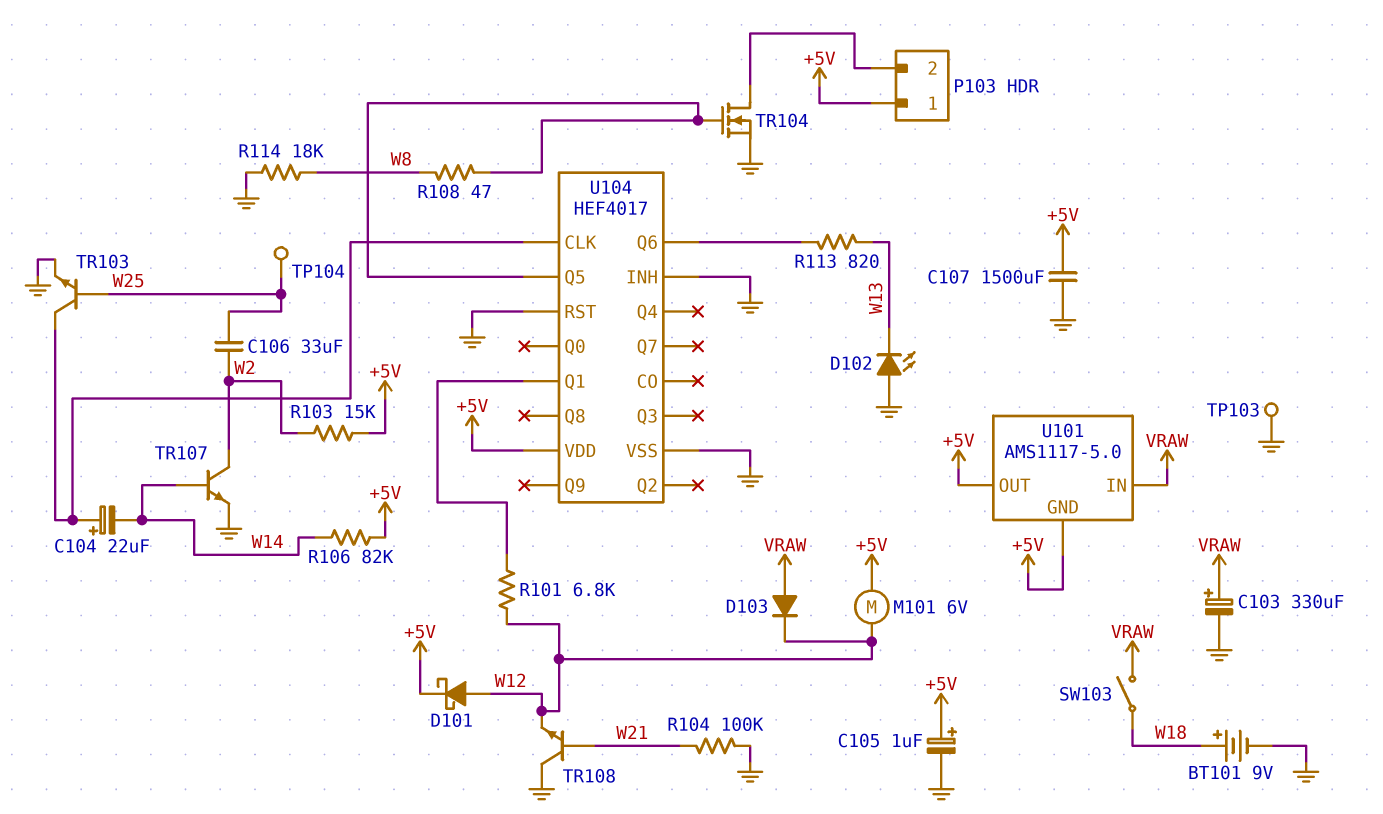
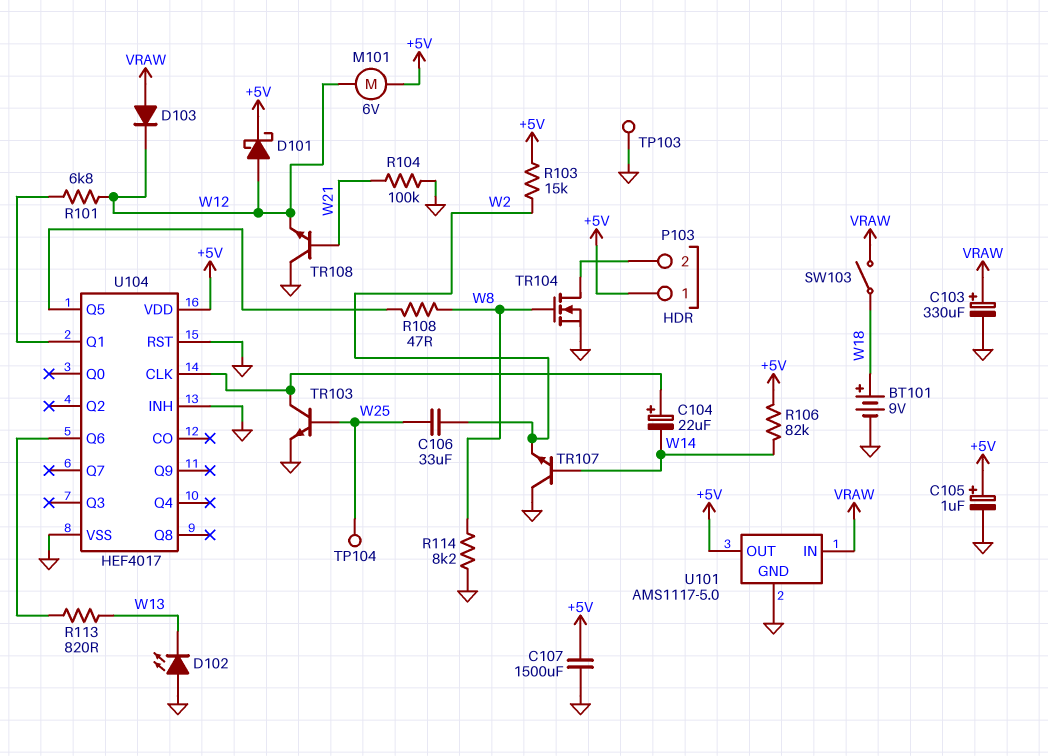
R114: 18k (GND, W8) -> 8.2k (GND, W8)
TR104: NMOS (G U104/Q5, D P103/2, S GND) -> NMOS (G W8, D P103/2, S GND)
TR107: NPN (B W14, C W2, E GND) -> NPN (B W14, C GND, E W2)
U101 pin GND: +5V -> GND

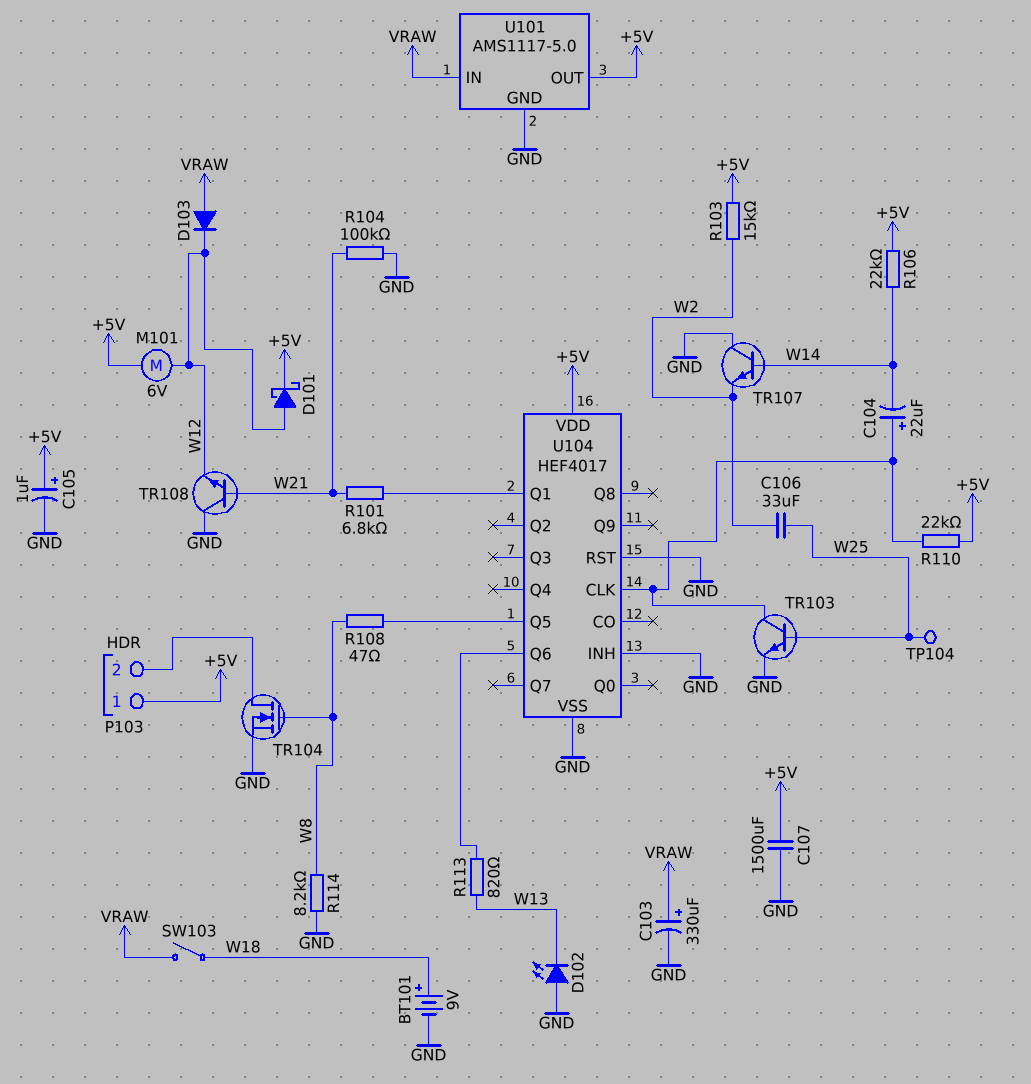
R101: 6.8k (U104/Q1, W12) -> 6.8k (U104/Q1, W21)
R106: 82k (+5V, W14) -> 22k (+5V, W14)
R110: none -> 22k (+5V, U104/CLK)
TP103: test point (GND) -> none

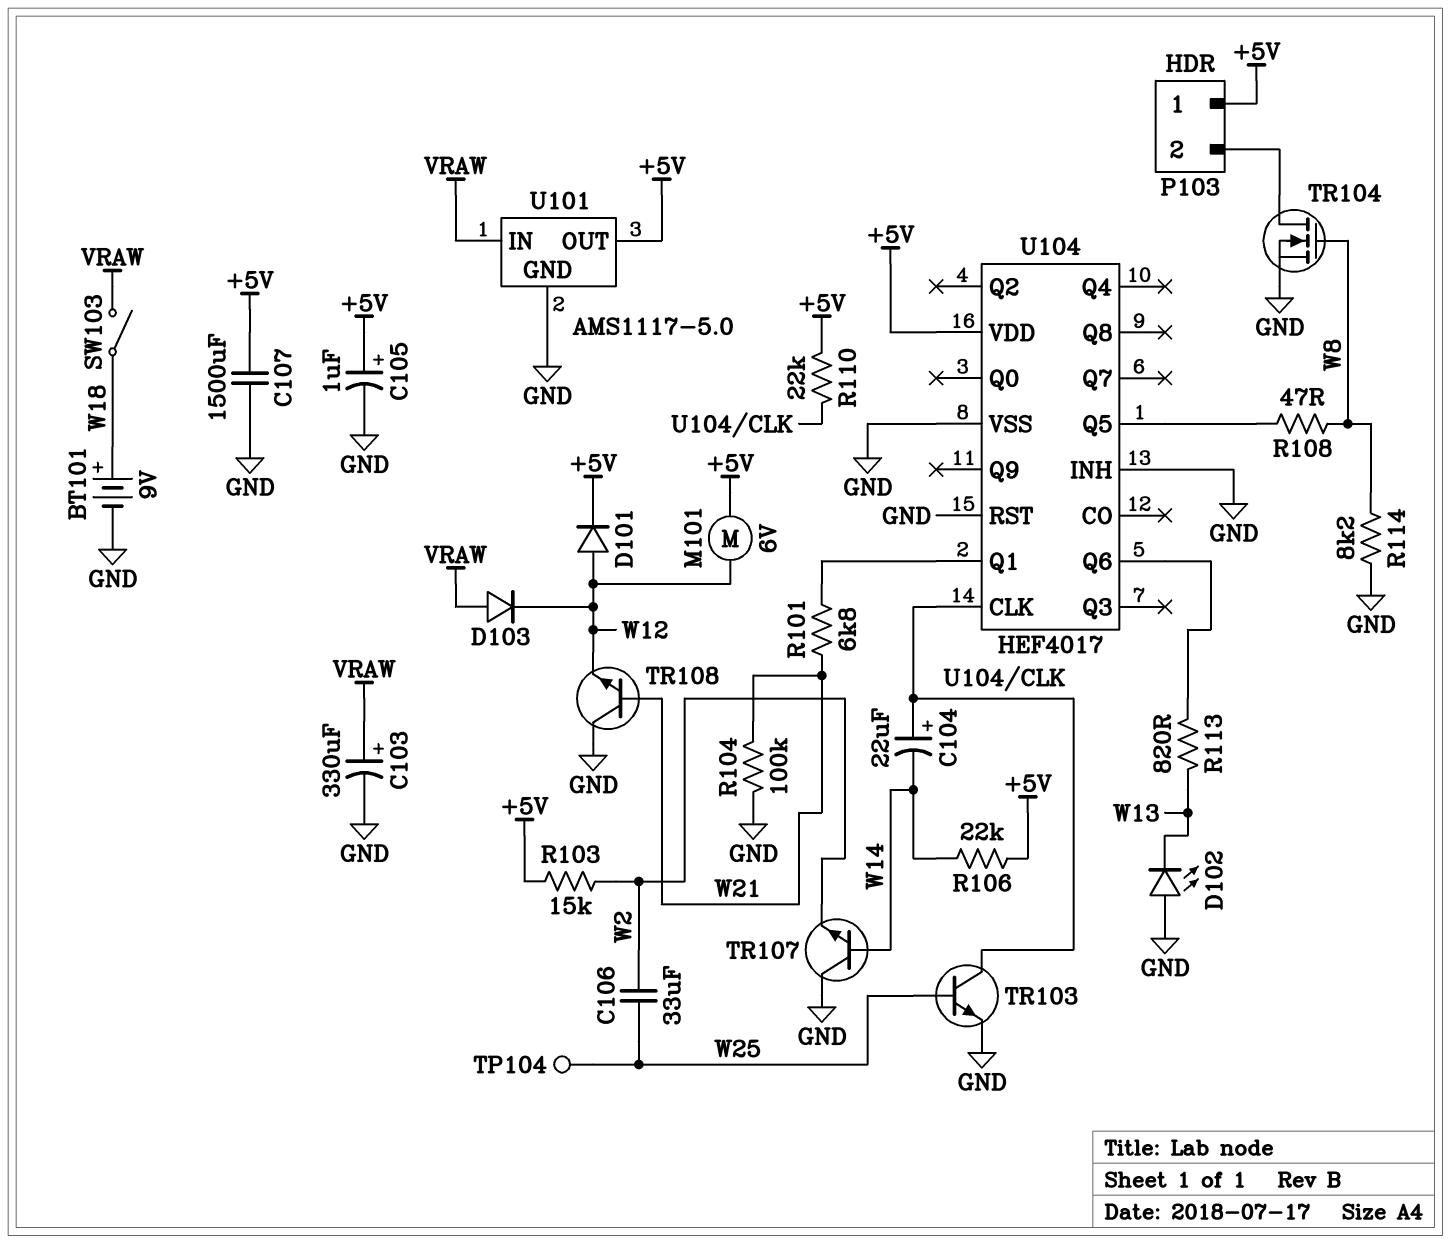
D101: schottky (A W12, K +5V) -> diode (A W12, K +5V)

